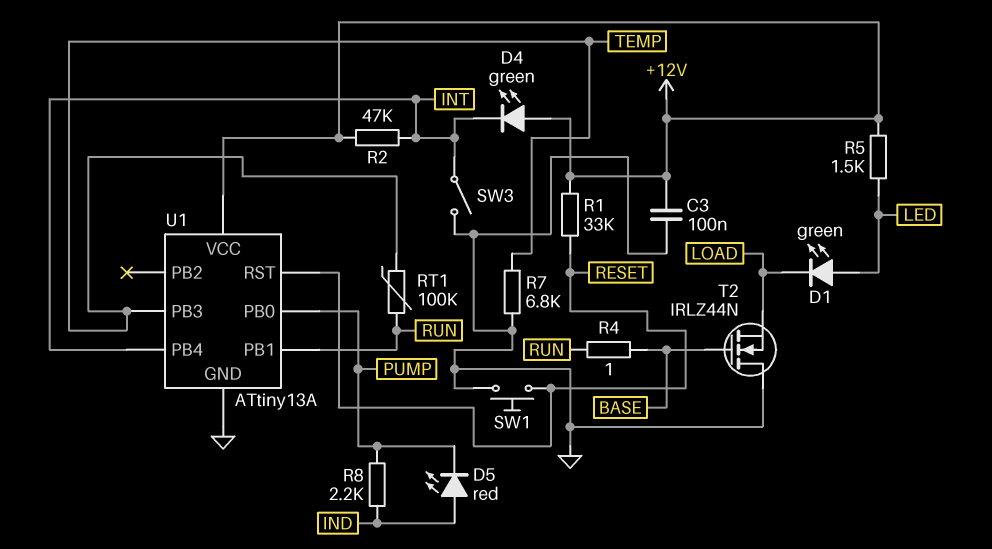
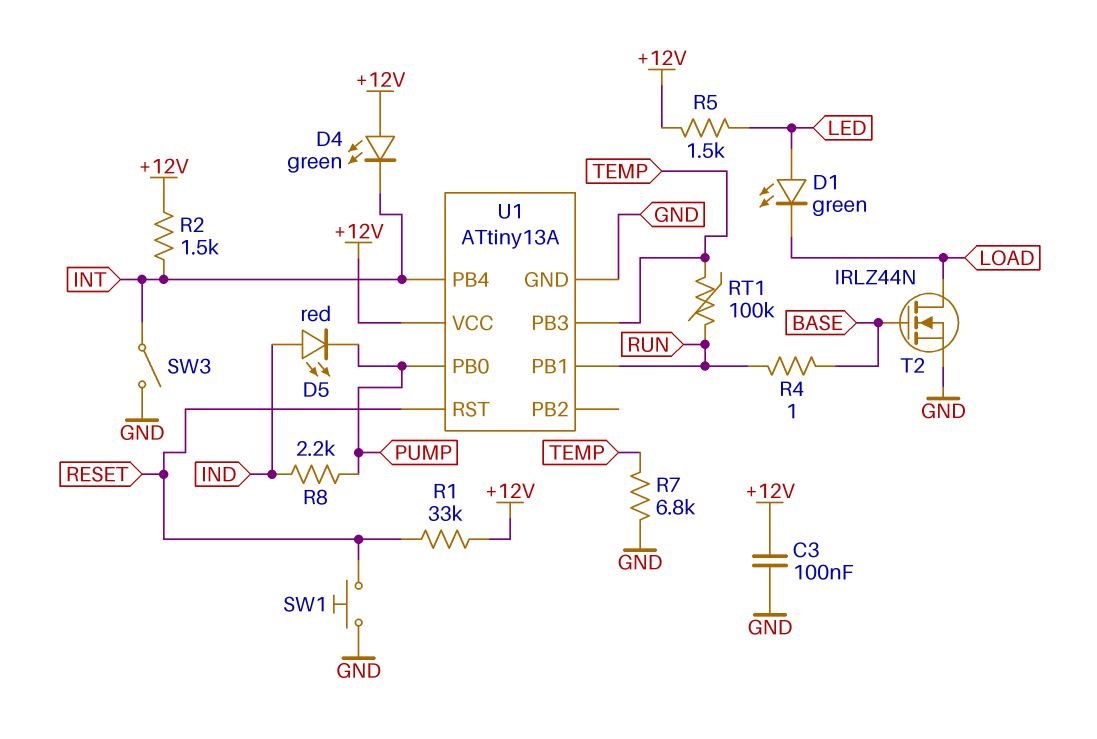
R2: 47k (+12V, INT) -> 1.5k (+12V, INT)
T2: NMOS IRLZ44N (G BASE, D GND, S LOAD) -> NMOS IRLZ44N (G BASE, D LOAD, S GND)

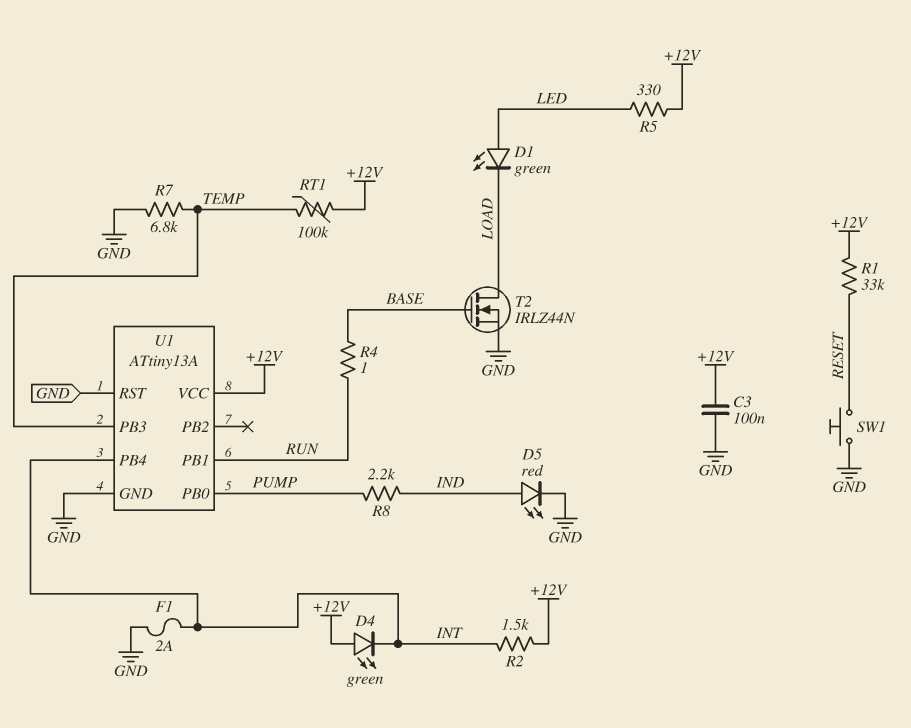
D5: LED red (A IND, K PUMP) -> LED red (A IND, K GND)
F1: none -> 2A (GND, INT)
R5: 1.5k (+12V, LED) -> 330 (+12V, LED)
RT1: 100k (RUN, TEMP) -> 100k (+12V, TEMP)
SW3: switch (GND, INT) -> none
U1 pin RST: RESET -> GND

